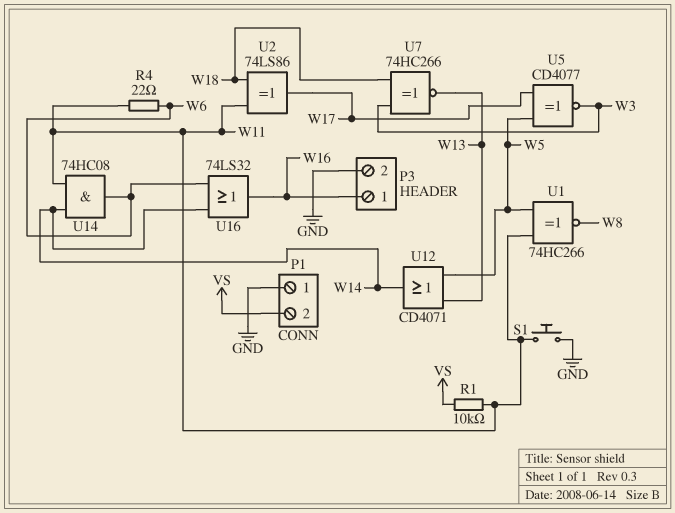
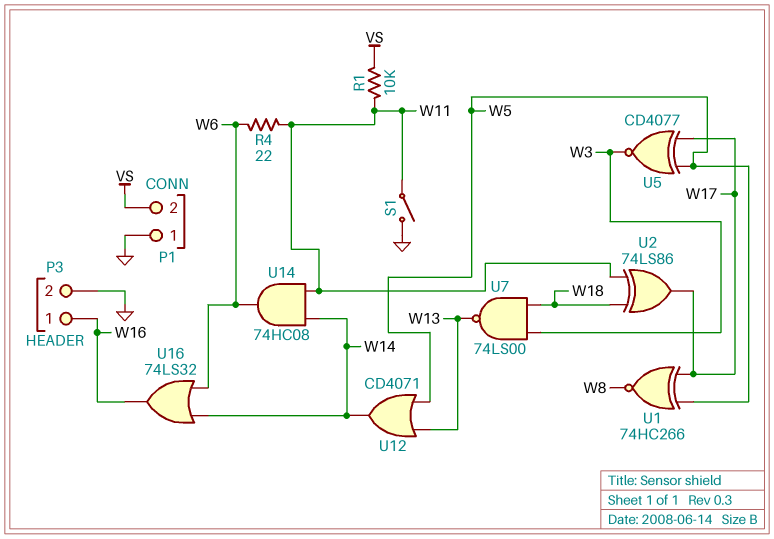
S1: button (GND, W11) -> switch (GND, W11)
U1: XNOR 74HC266 (in W5, in W11, out W8) -> XNOR 74HC266 (in W5, in W17, out W8)
U7: XNOR 74HC266 (in W3, in W18, out W13) -> NAND 74LS00 (in W3, in W18, out W13)

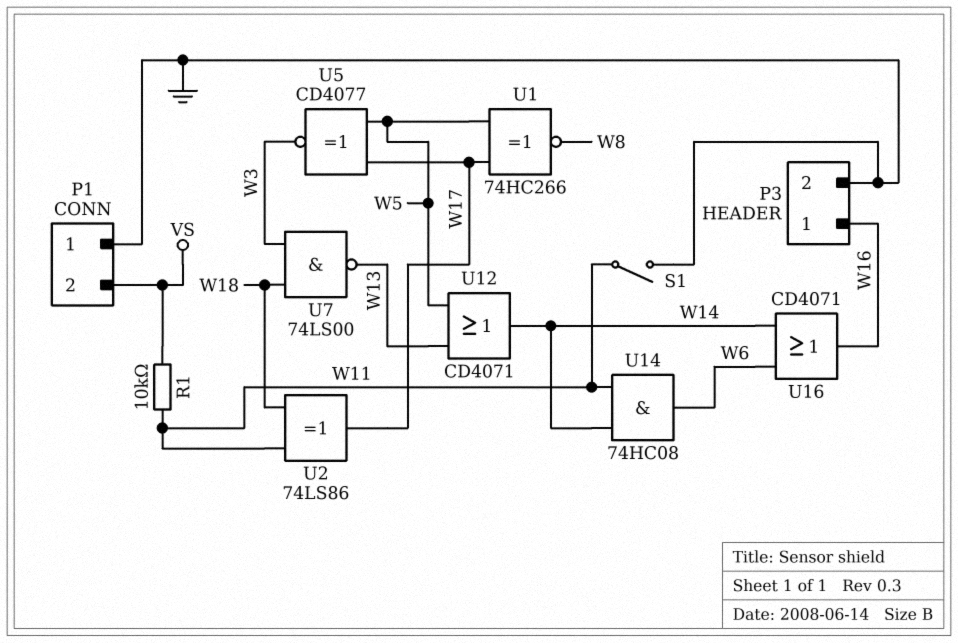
R4: 22 (W6, W11) -> none
U16: OR 74LS32 (in W6, in W14, out W16) -> OR CD4071 (in W6, in W14, out W16)

